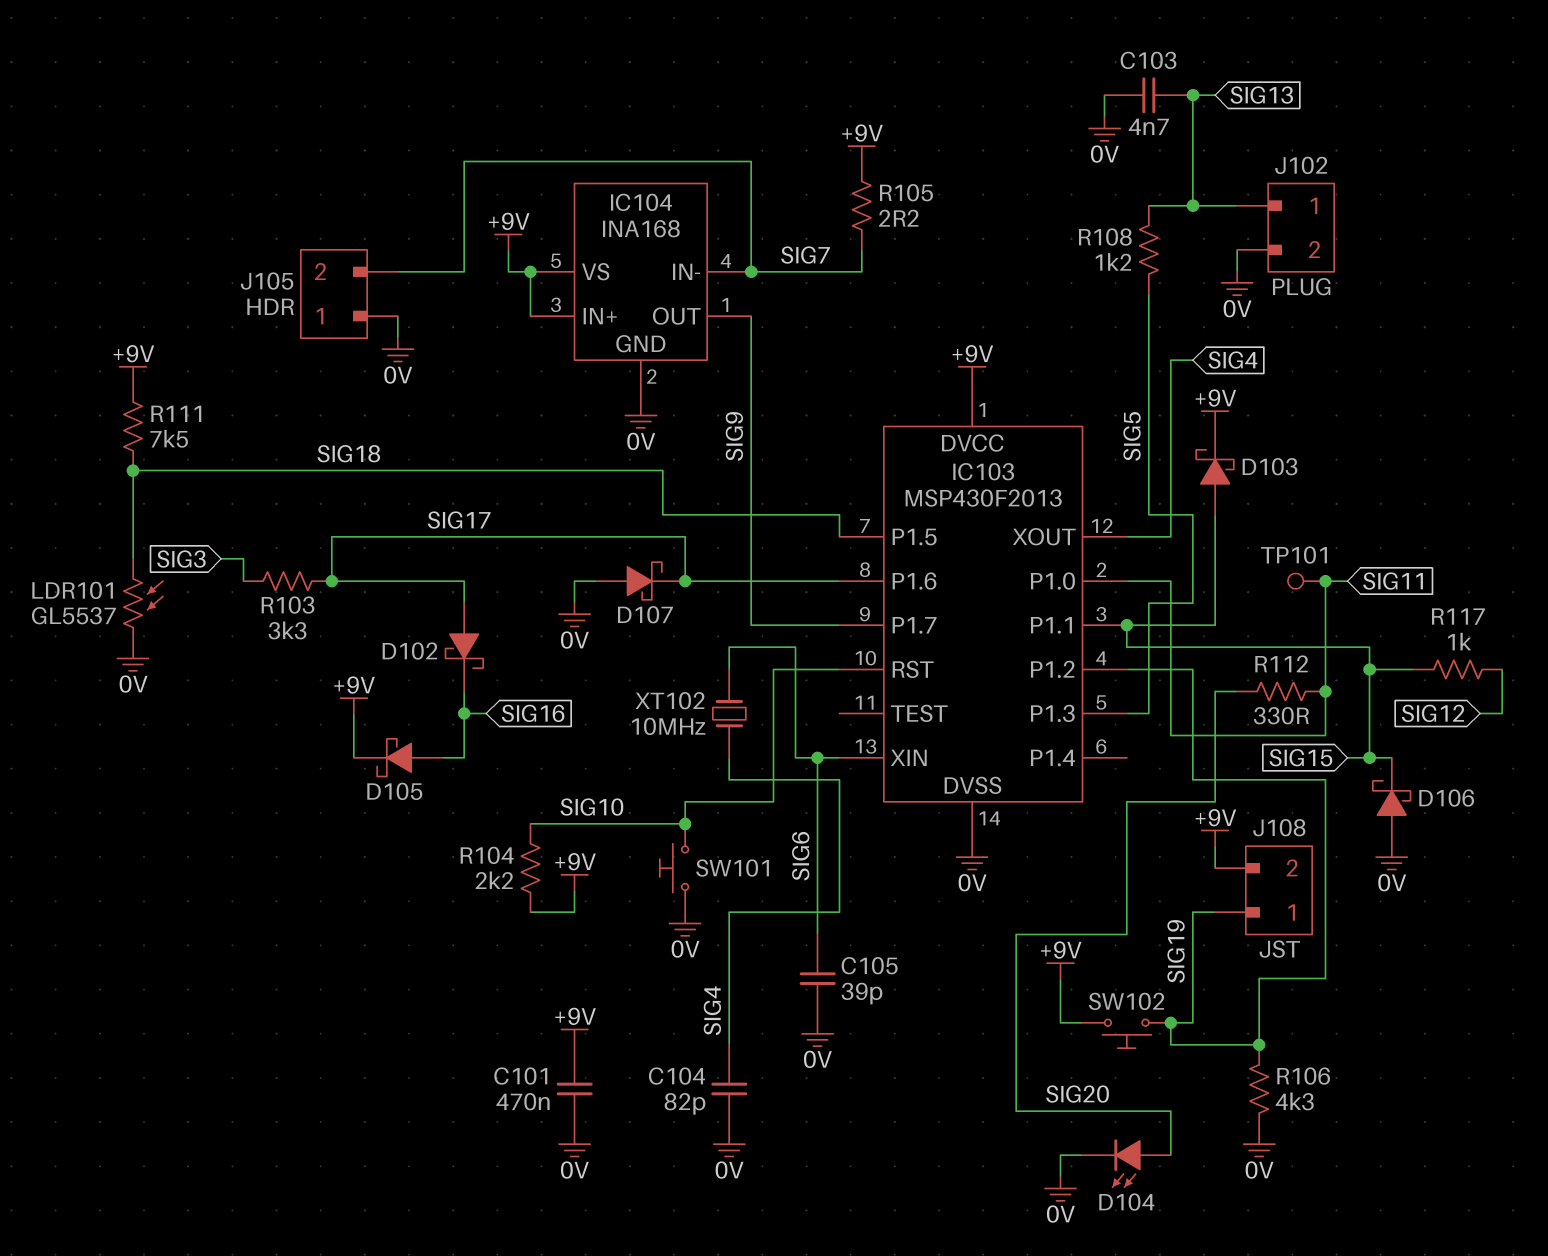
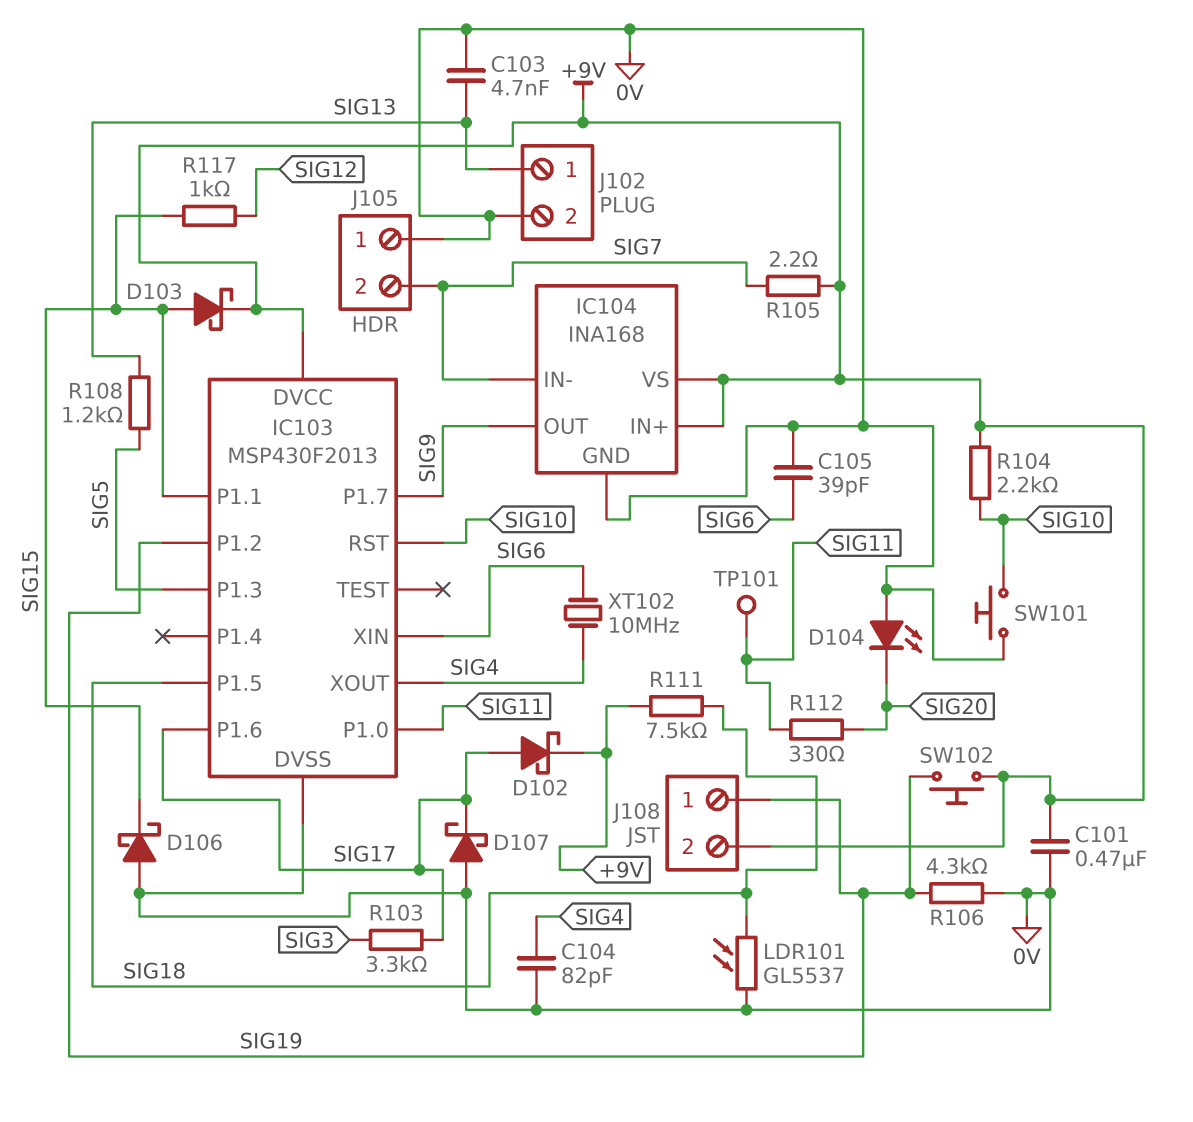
D102: schottky (A SIG17, K SIG16) -> schottky (A SIG17, K +9V)
D104: LED (A SIG20, K 0V) -> LED (A 0V, K SIG20)
D105: schottky (A SIG16, K +9V) -> none

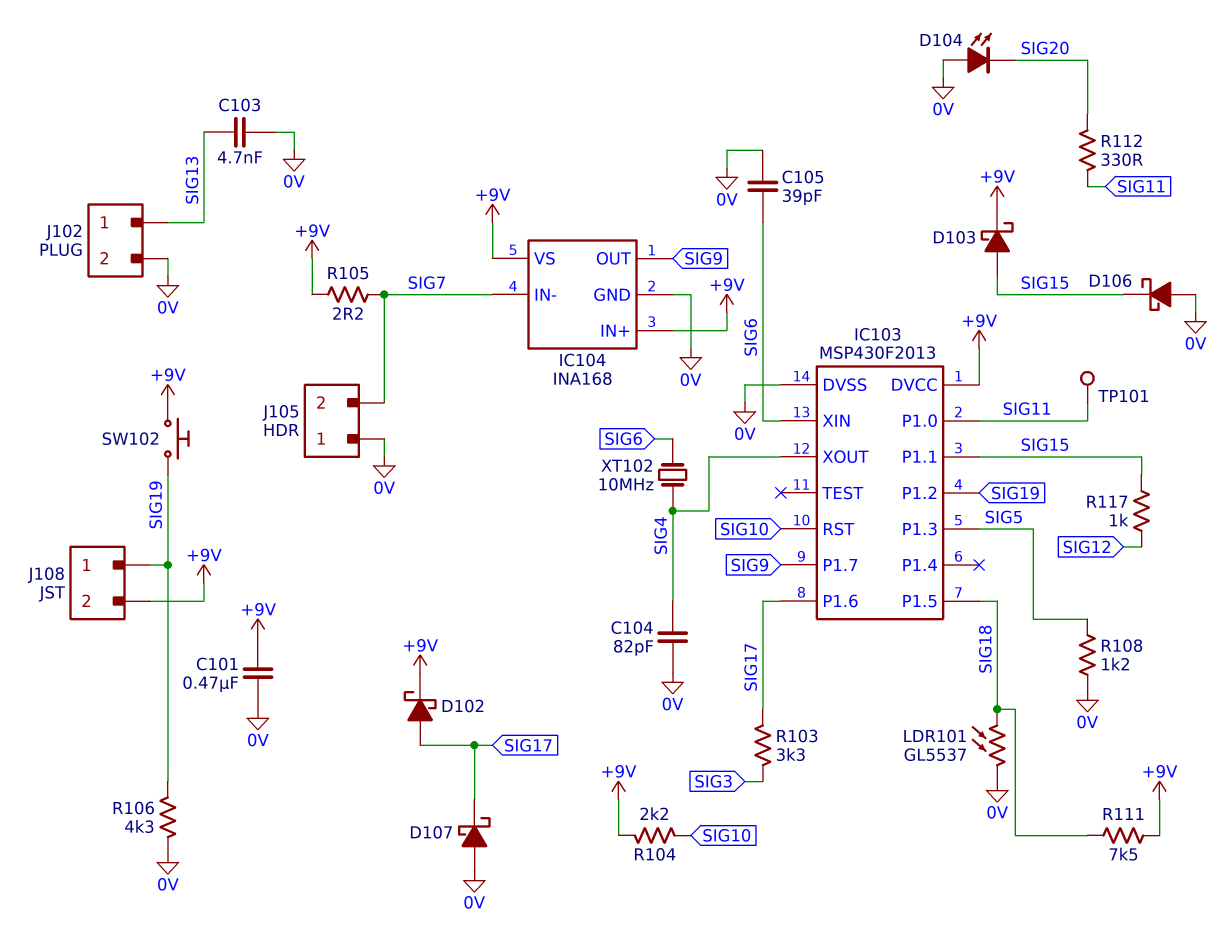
R108: 1.2k (SIG5, SIG13) -> 1.2k (0V, SIG5)
SW101: button (0V, SIG10) -> none

